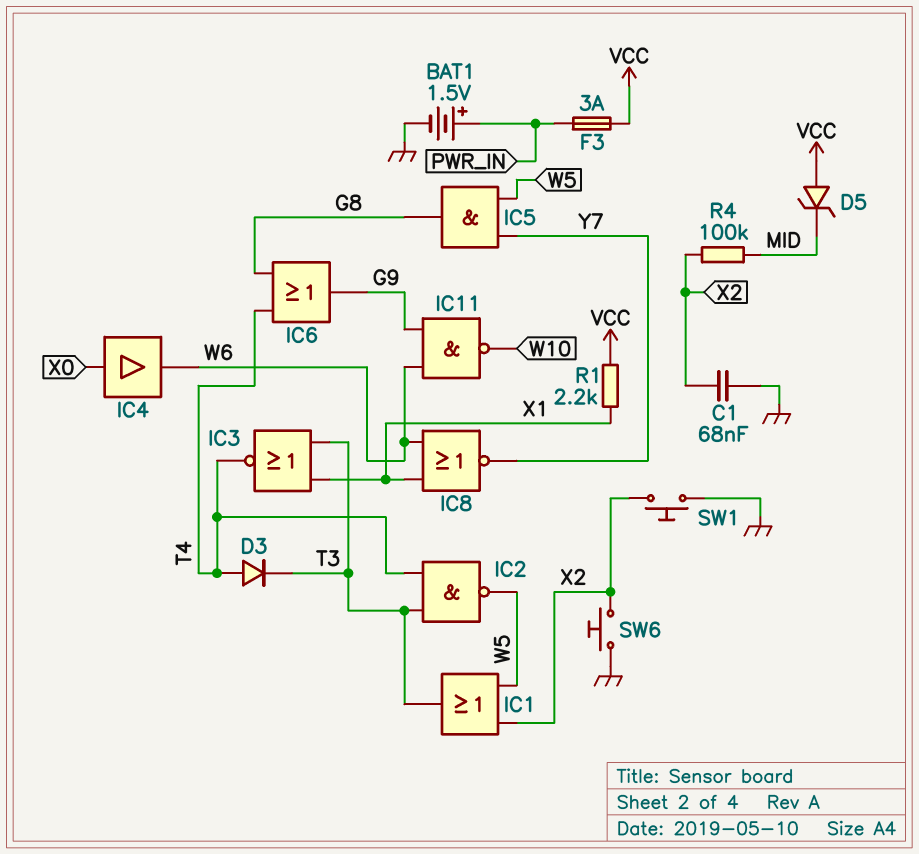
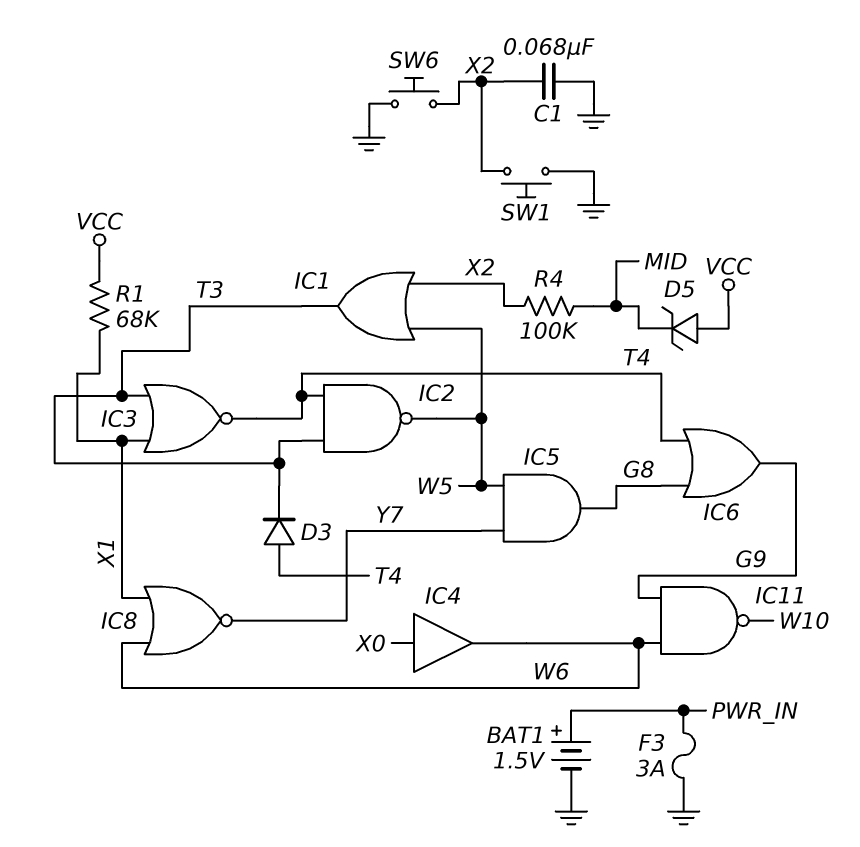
F3: 3A (PWR_IN, VCC) -> 3A (GND, PWR_IN)
R1: 2.2k (VCC, X1) -> 68k (VCC, X1)

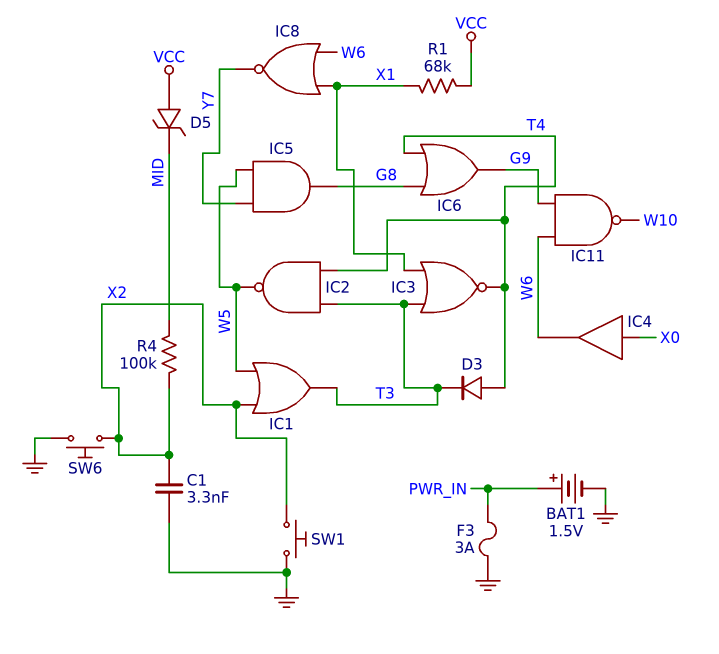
C1: 68nF (GND, X2) -> 3.3nF (GND, X2)

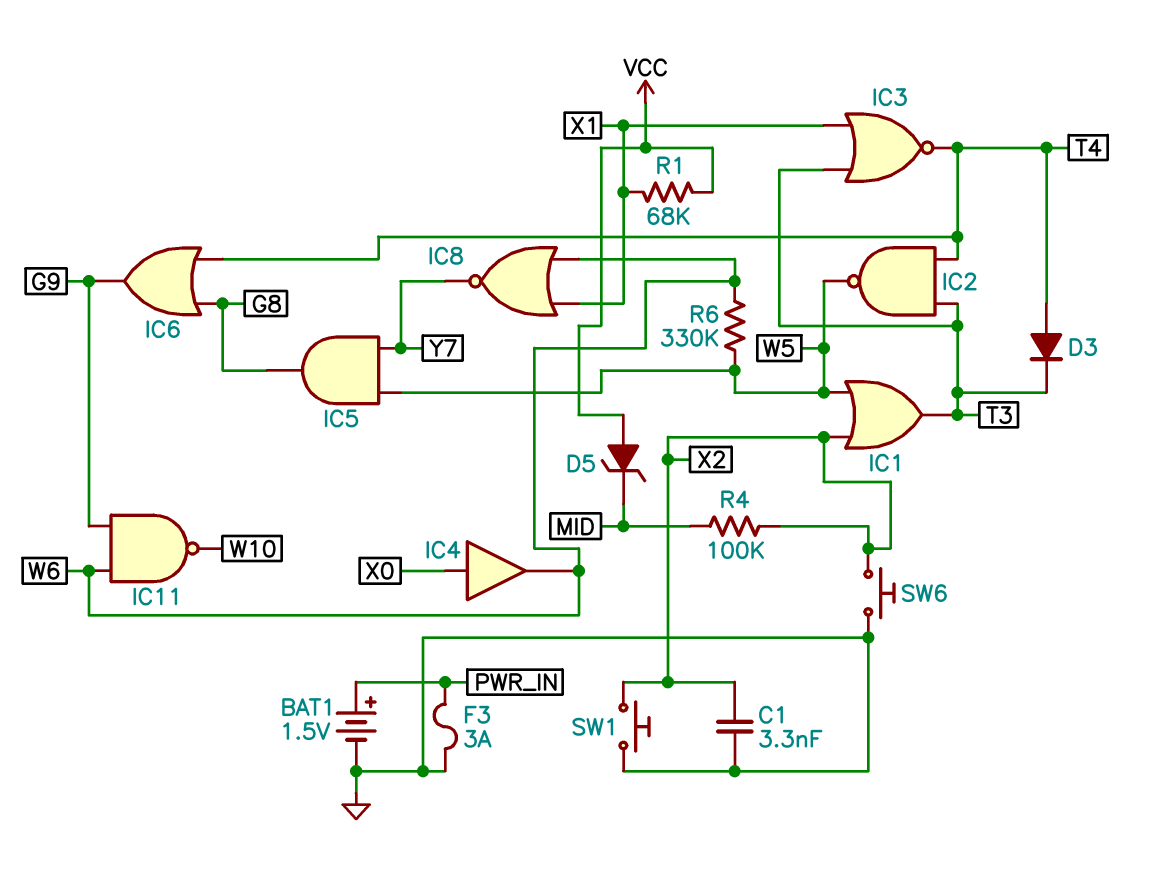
R6: none -> 330k (W5, W6)

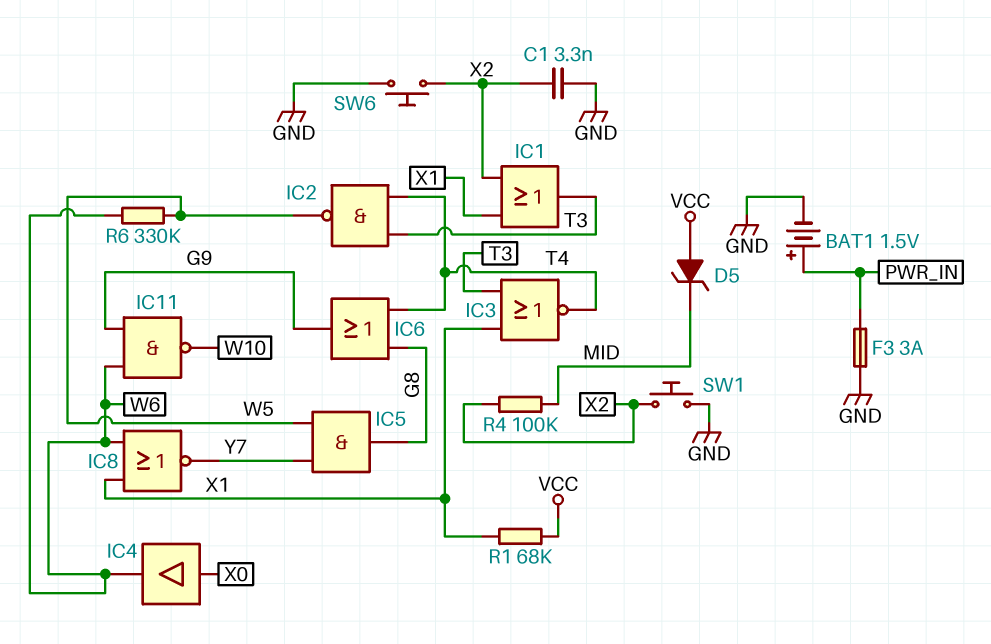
D3: diode (A T4, K T3) -> none
IC1: OR (in W5, in X2, out T3) -> OR (in X1, in X2, out T3)

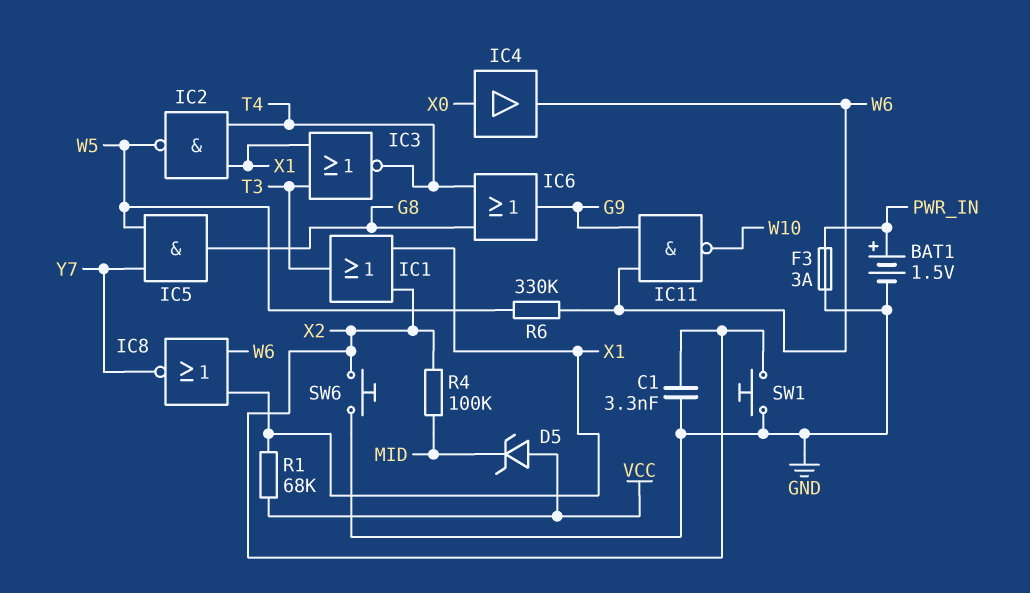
IC2: NAND (in T3, in T4, out W5) -> NAND (in T4, in X1, out W5)

